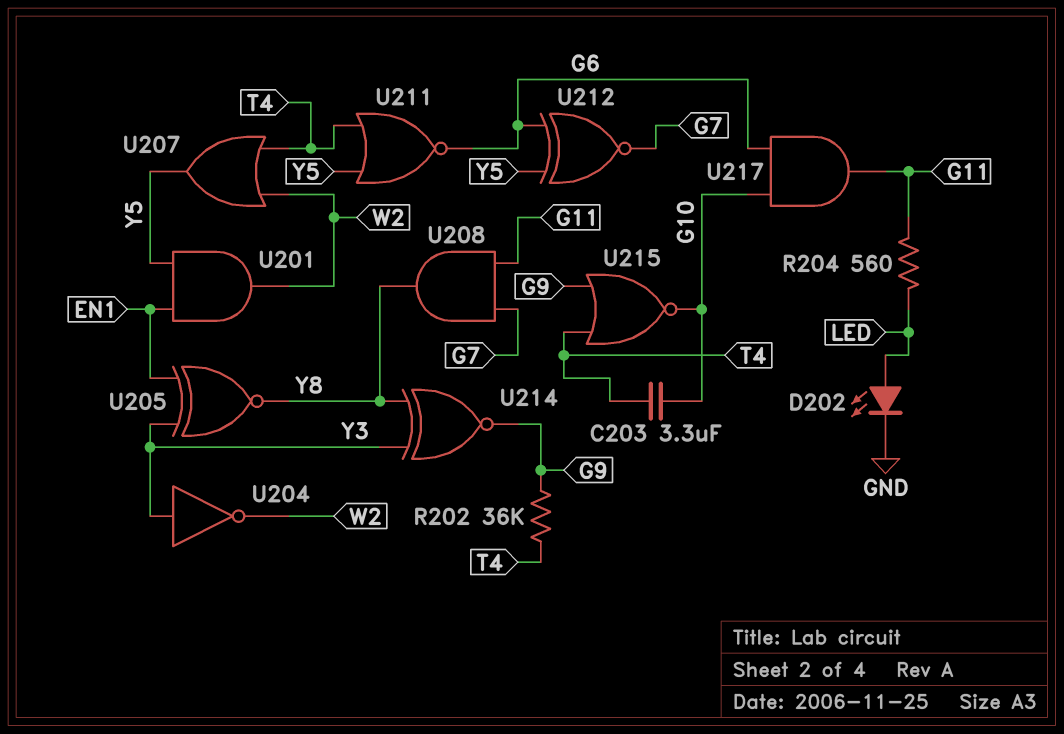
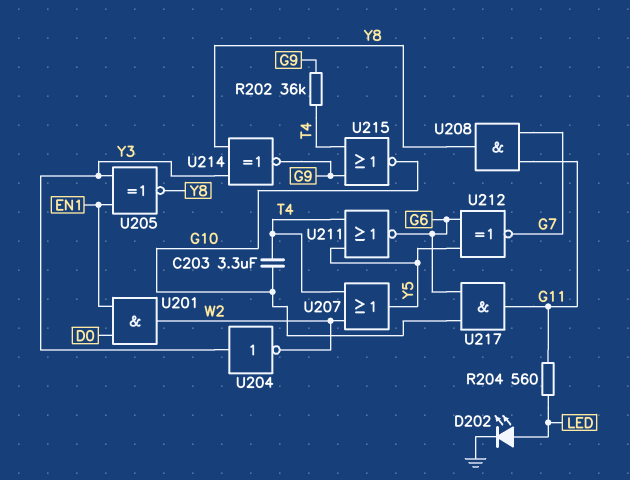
U201: AND (in EN1, in Y5, out W2) -> AND (in D0, in EN1, out W2)

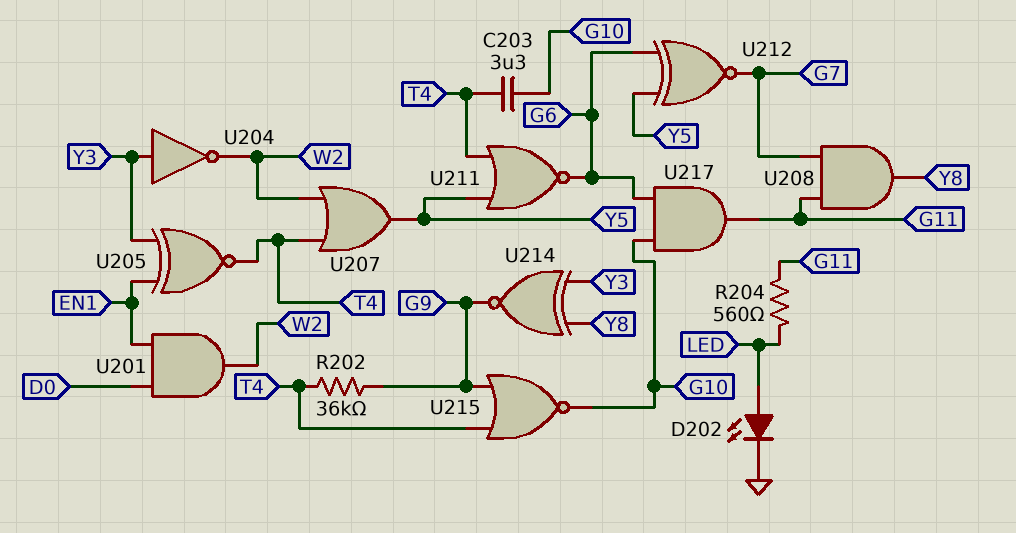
U205: XNOR (in EN1, in Y3, out Y8) -> XNOR (in EN1, in Y3, out T4)

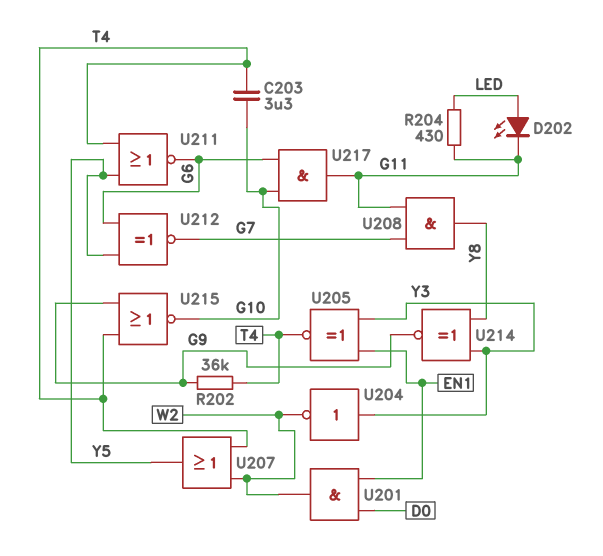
D202: LED (A LED, K GND) -> LED (A LED, K G11)
R204: 560 (G11, LED) -> 430 (G11, LED)

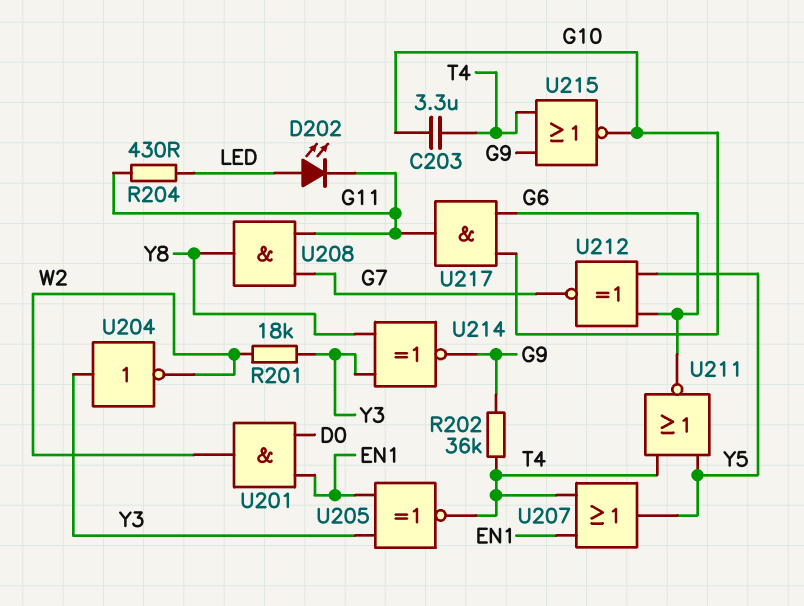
R201: none -> 18k (W2, Y3)
U207: OR (in T4, in W2, out Y5) -> OR (in EN1, in T4, out Y5)

